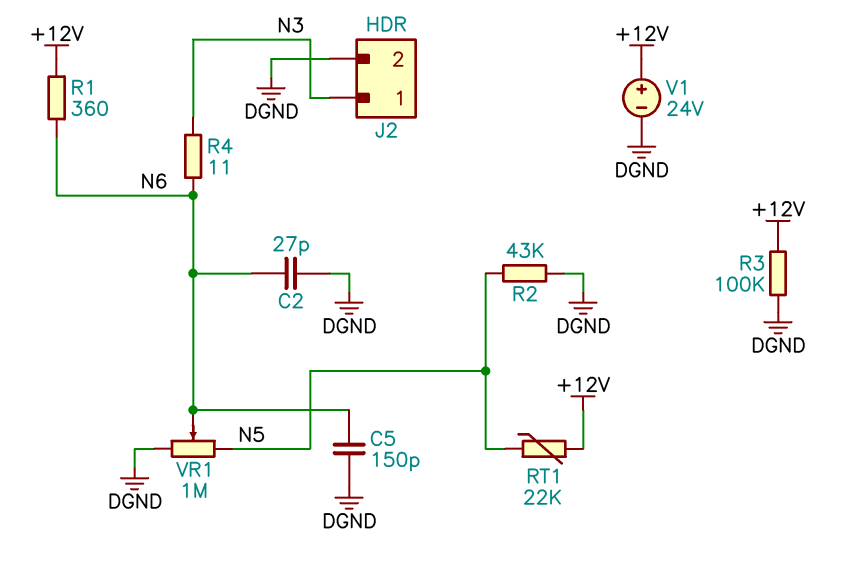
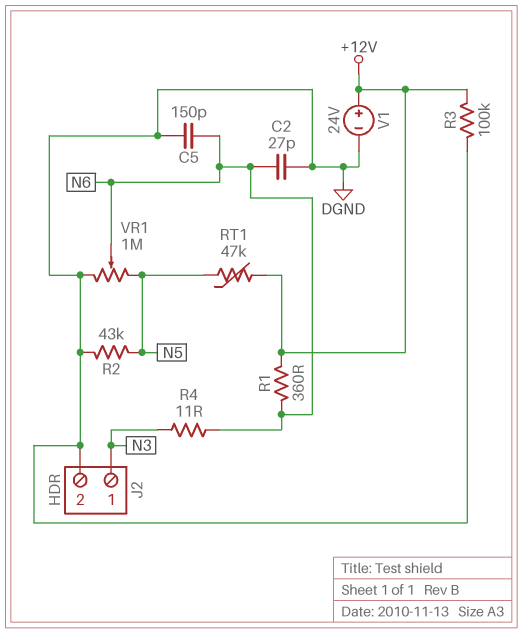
RT1: 22k (+12V, N5) -> 47k (+12V, N5)

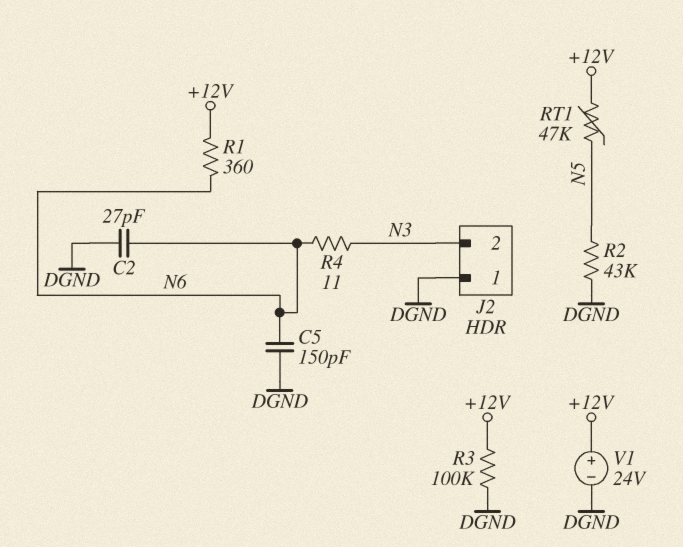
J2 pin 1: N3 -> DGND
J2 pin 2: DGND -> N3
VR1: 1M (DGND, N5, wiper N6) -> none

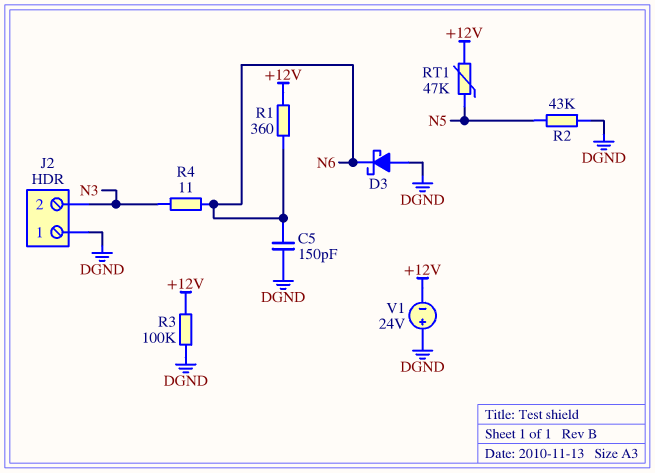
C2: 27pF (DGND, N6) -> none
D3: none -> schottky (A DGND, K N6)
V1: 24V (plus +12V, minus DGND) -> 24V (plus DGND, minus +12V)

